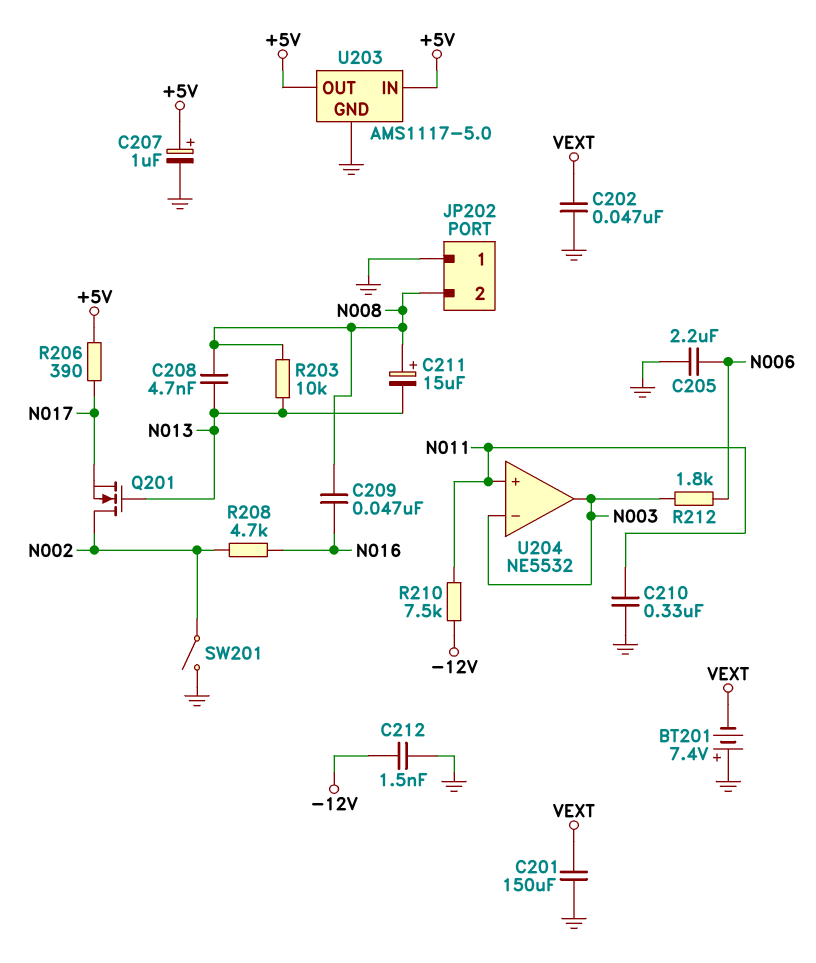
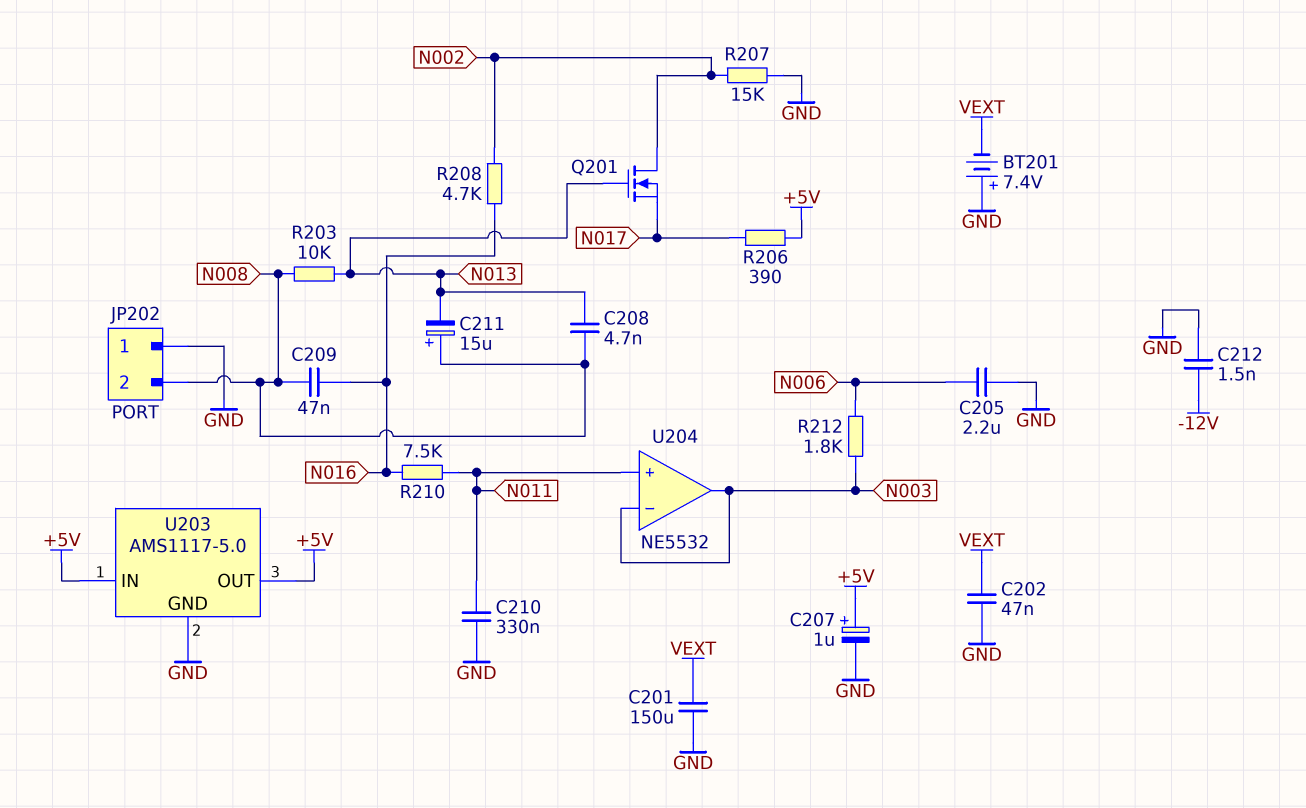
R207: none -> 15k (GND, N002)
R210: 7.5k (-12V, N011) -> 7.5k (N011, N016)
SW201: switch (GND, N002) -> none

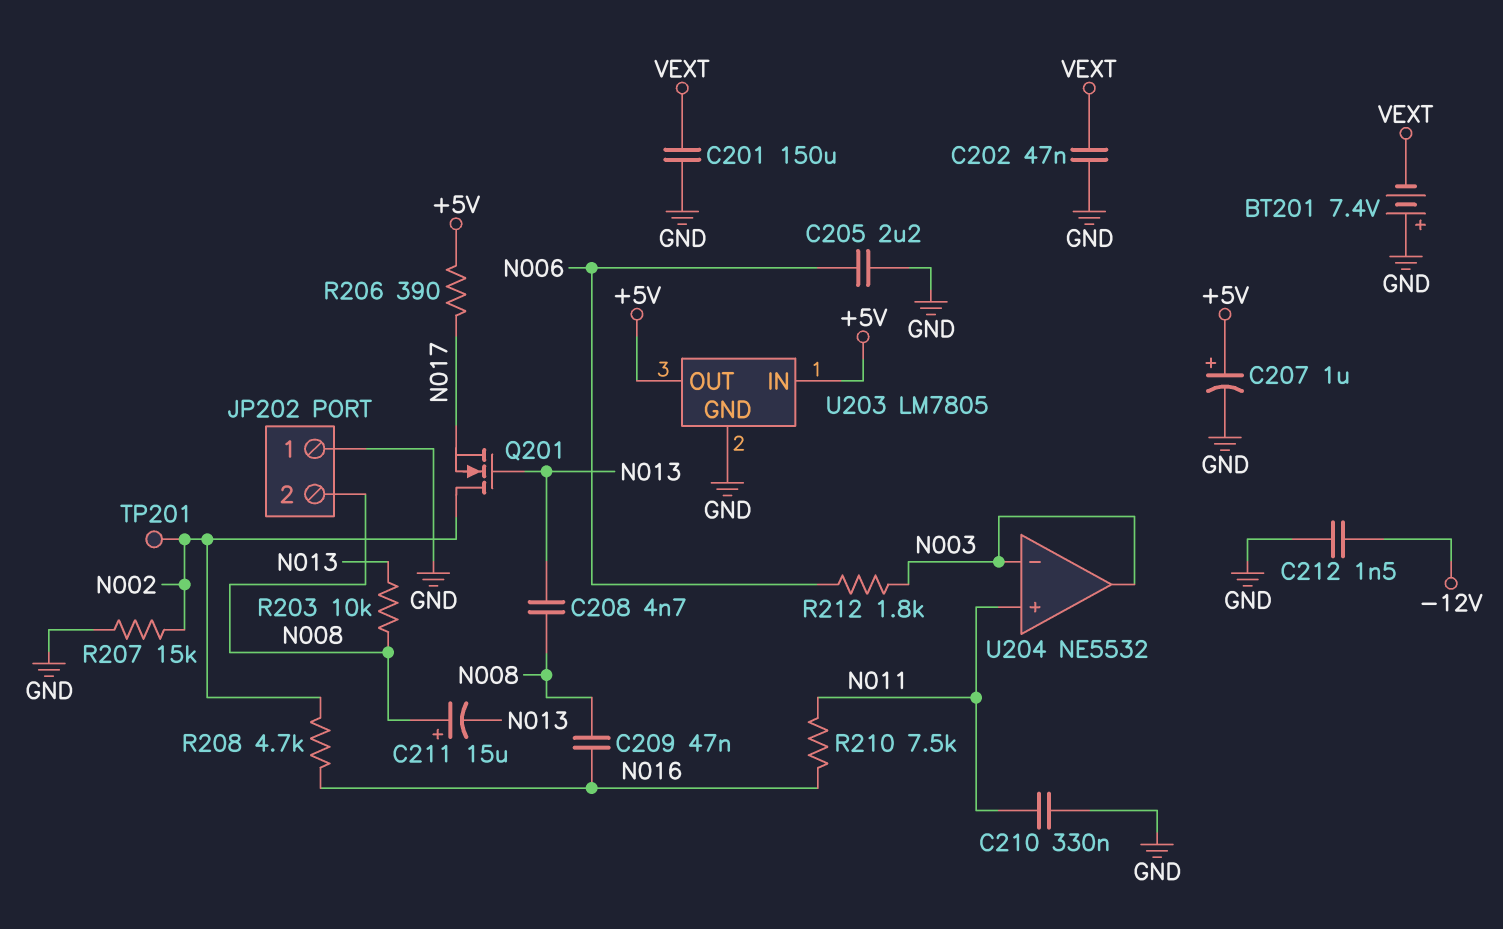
TP201: none -> test point (N002)
U203: AMS1117-5.0 -> LM7805

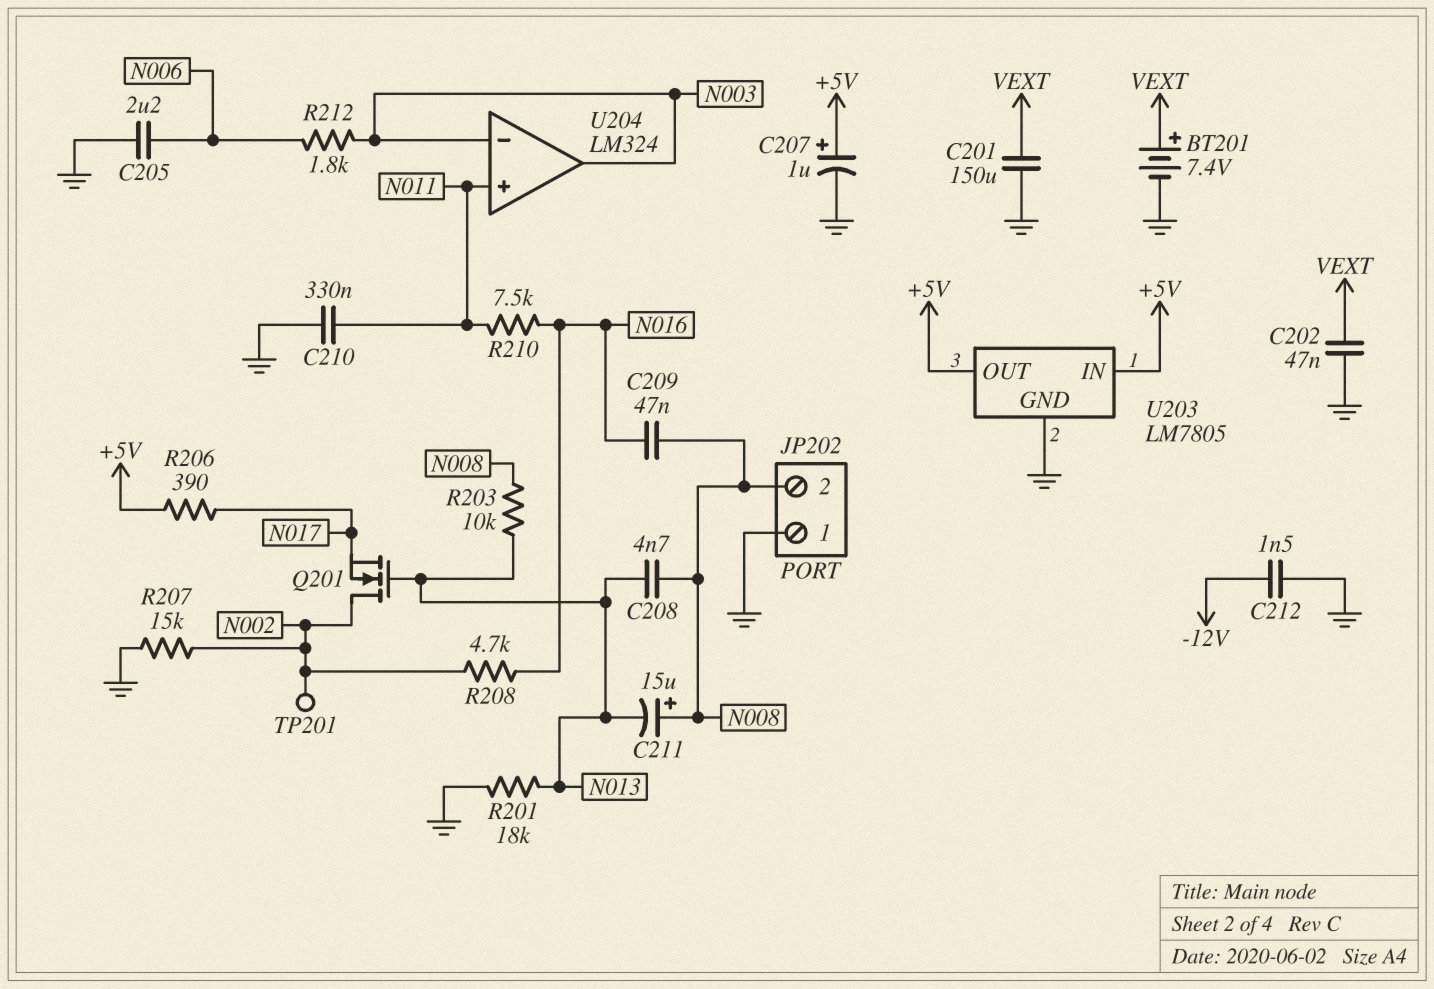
BT201: 7.4V (plus GND, minus VEXT) -> 7.4V (plus VEXT, minus GND)
R201: none -> 18k (GND, N013)
U204: NE5532 -> LM324

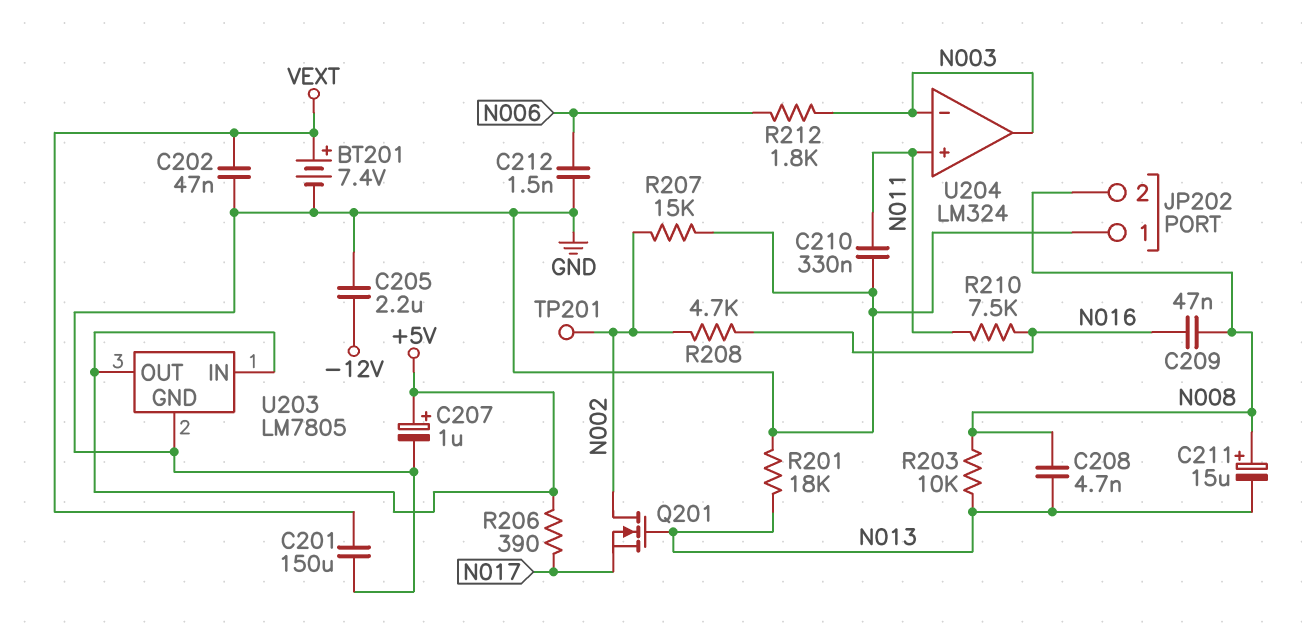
C205: 2.2uF (GND, N006) -> 2.2uF (-12V, GND)
C212: 1.5nF (-12V, GND) -> 1.5nF (GND, N006)

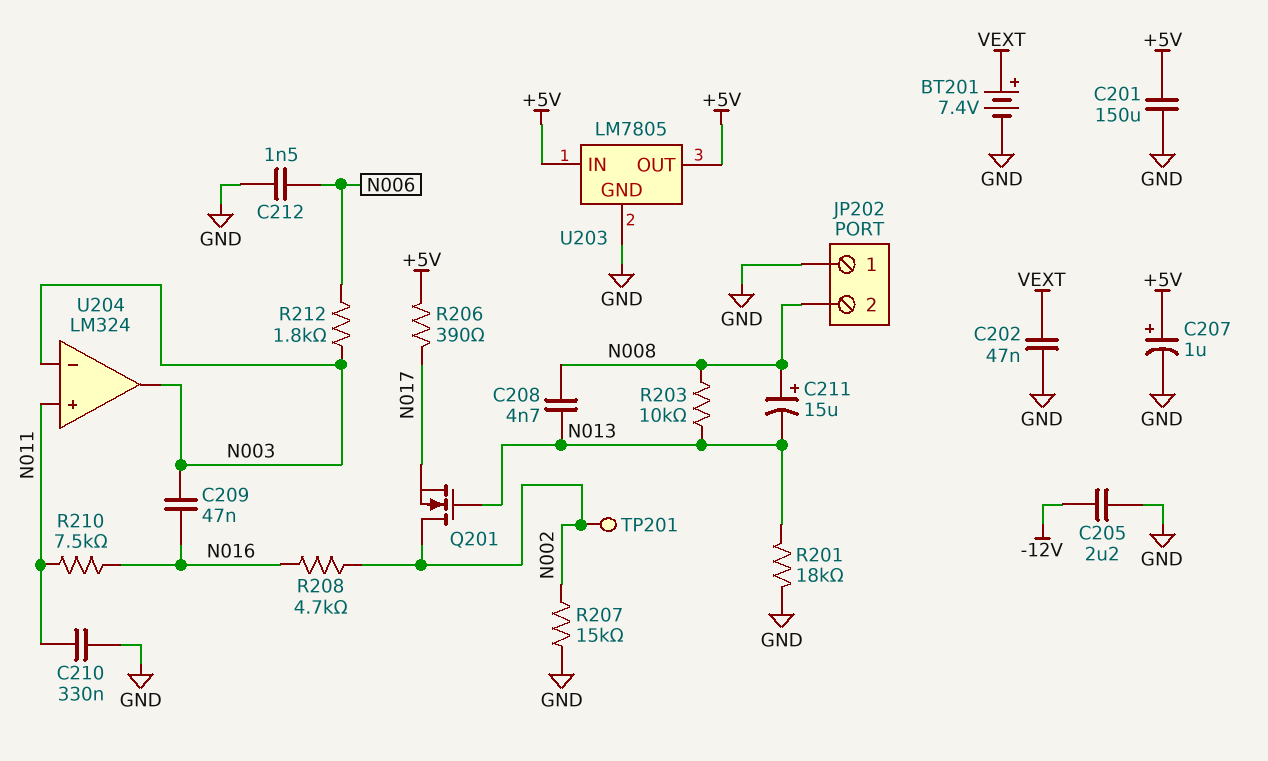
C201: 150uF (GND, VEXT) -> 150uF (+5V, GND)
C209: 47nF (N008, N016) -> 47nF (N003, N016)

